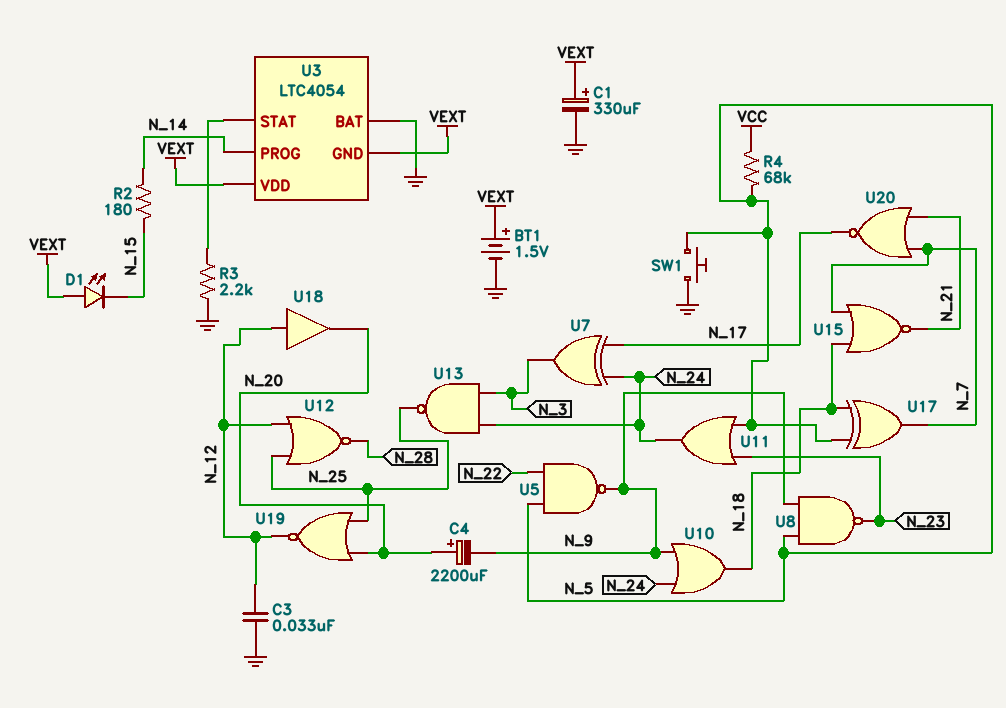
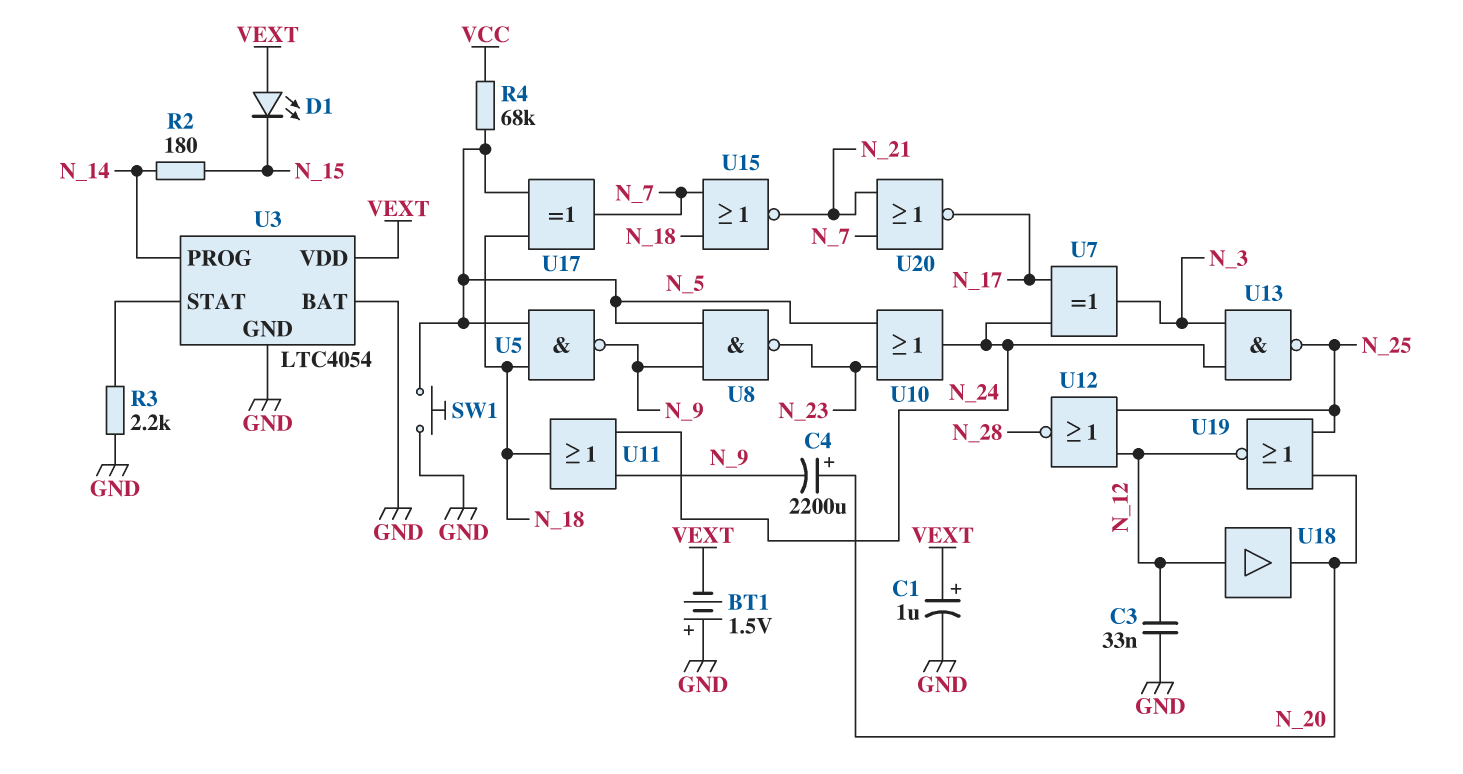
BT1: 1.5V (plus VEXT, minus GND) -> 1.5V (plus GND, minus VEXT)
C1: 330uF (plus VEXT, minus GND) -> 1uF (plus VEXT, minus GND)
U3 pin GND: VEXT -> GND
U5: NAND (in N_5, in N_22, out N_9) -> NAND (in N_5, in N_18, out N_9)
U10: OR (in N_9, in N_24, out N_18) -> OR (in N_5, in N_23, out N_24)
U11: OR (in N_5, in N_23, out N_24) -> OR (in N_9, in N_24, out N_18)

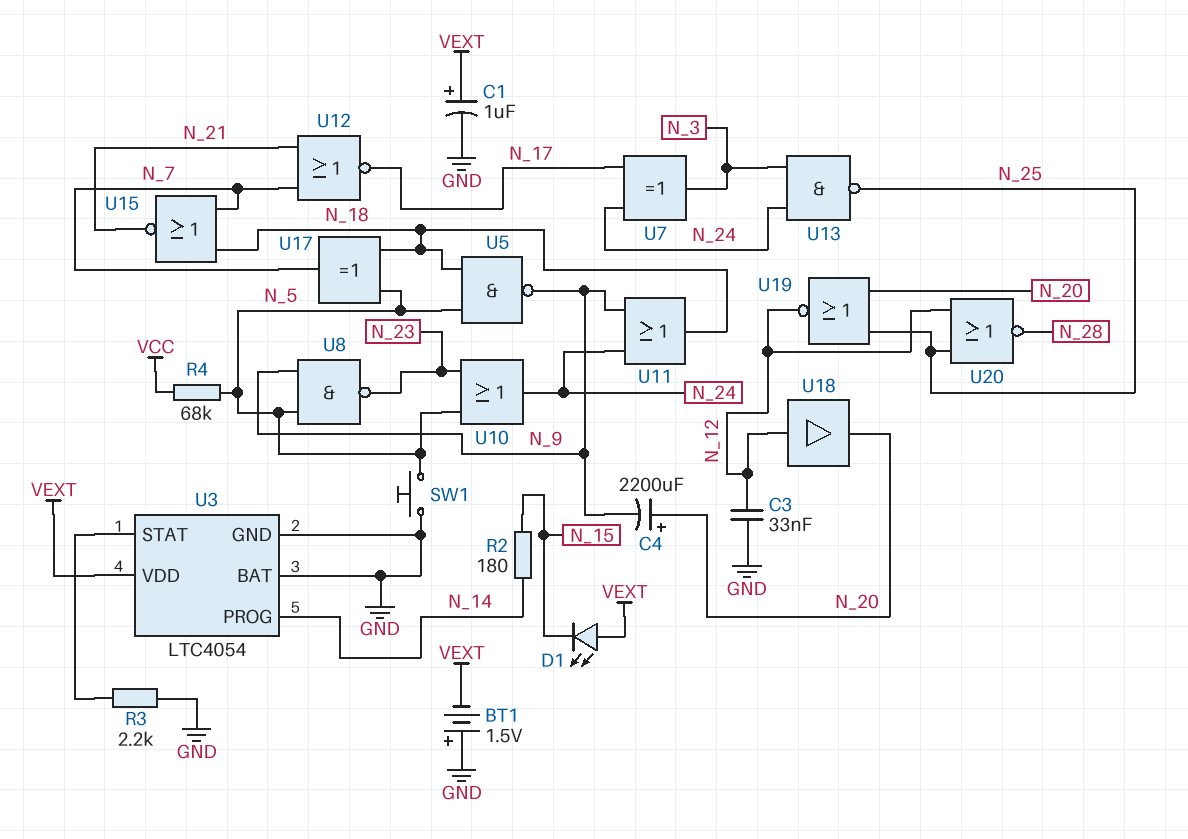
U12: NOR (in N_12, in N_25, out N_28) -> NOR (in N_7, in N_21, out N_17)
U20: NOR (in N_7, in N_21, out N_17) -> NOR (in N_12, in N_25, out N_28)

